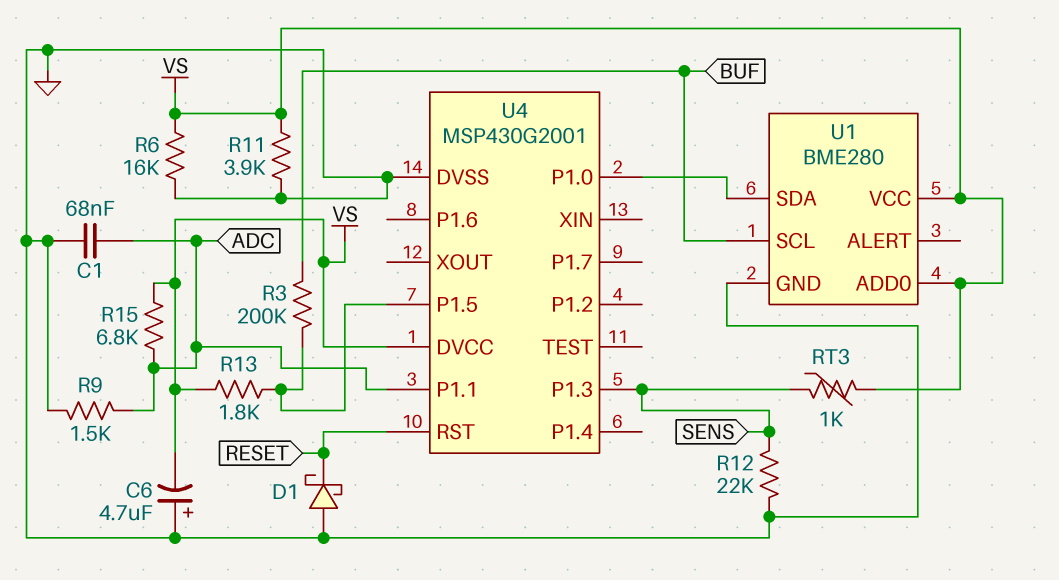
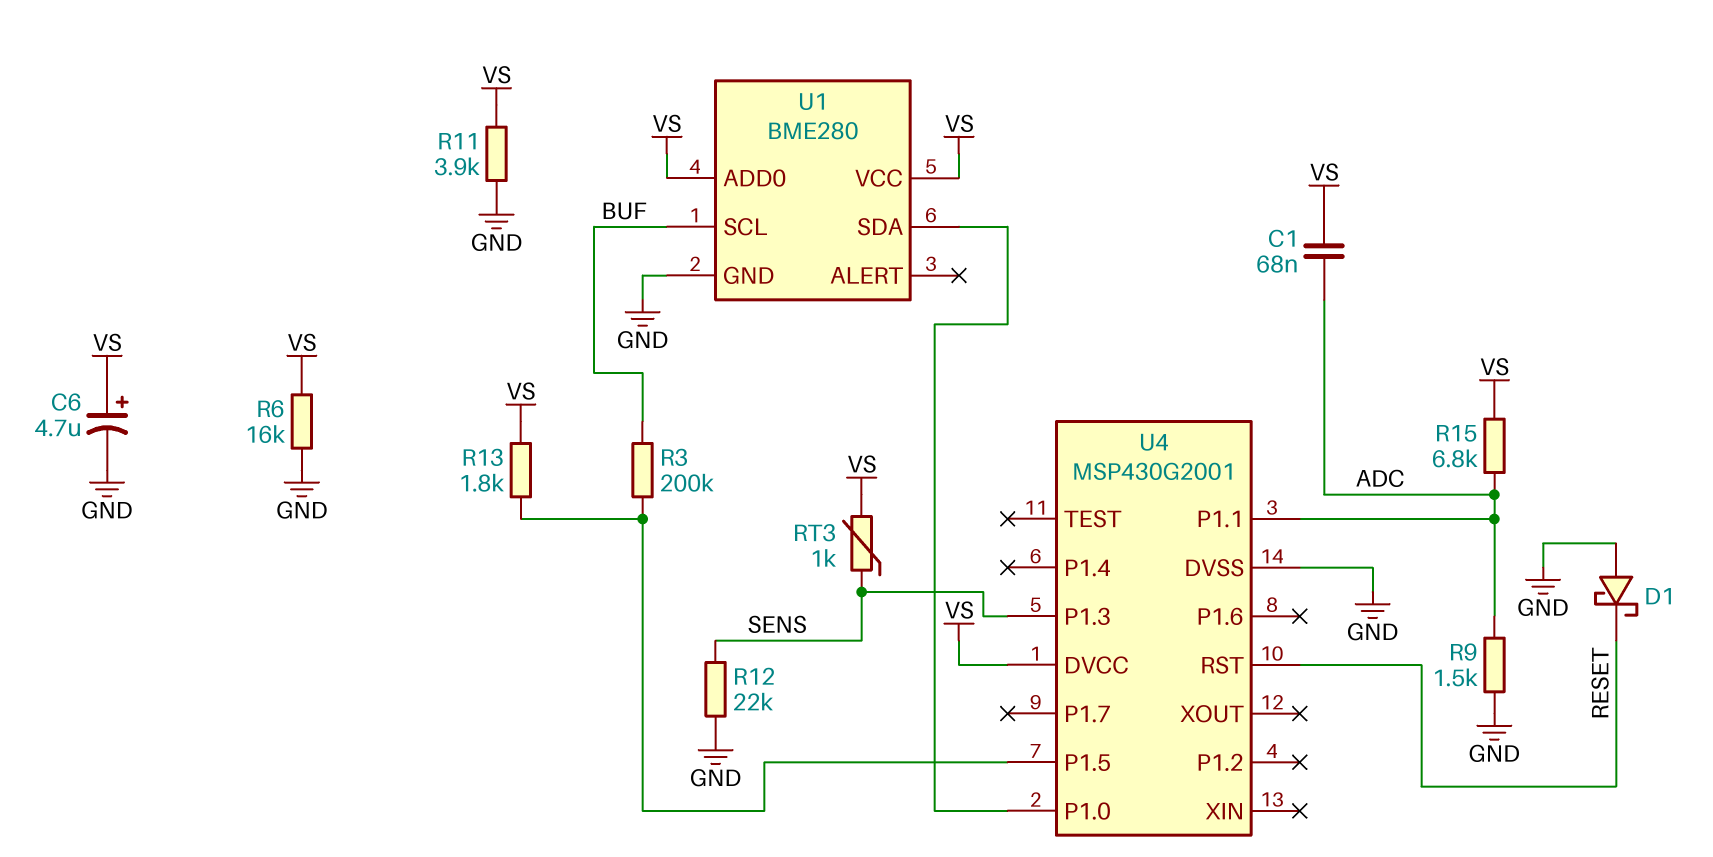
C1: 68nF (ADC, GND) -> 68nF (ADC, VS)
C6: 4.7uF (plus GND, minus VS) -> 4.7uF (plus VS, minus GND)

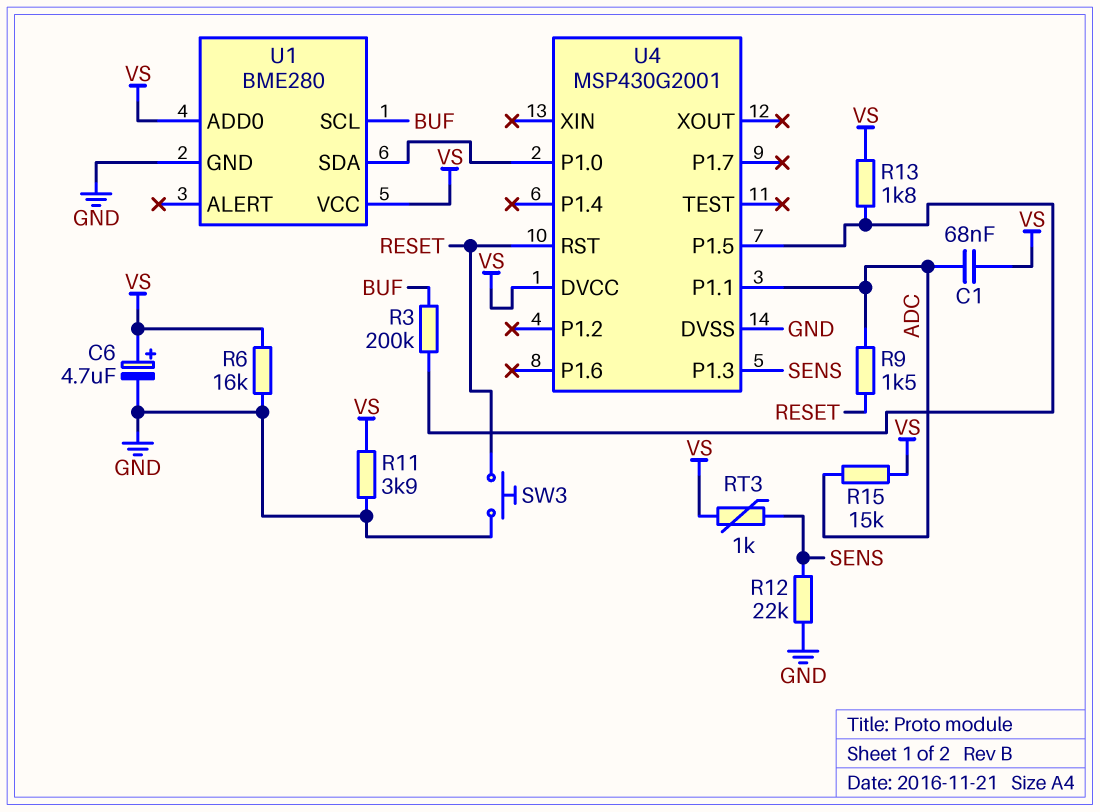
D1: schottky (A GND, K RESET) -> none
R9: 1.5k (ADC, GND) -> 1.5k (ADC, RESET)
R15: 6.8k (ADC, VS) -> 15k (ADC, VS)
SW3: none -> button (GND, RESET)

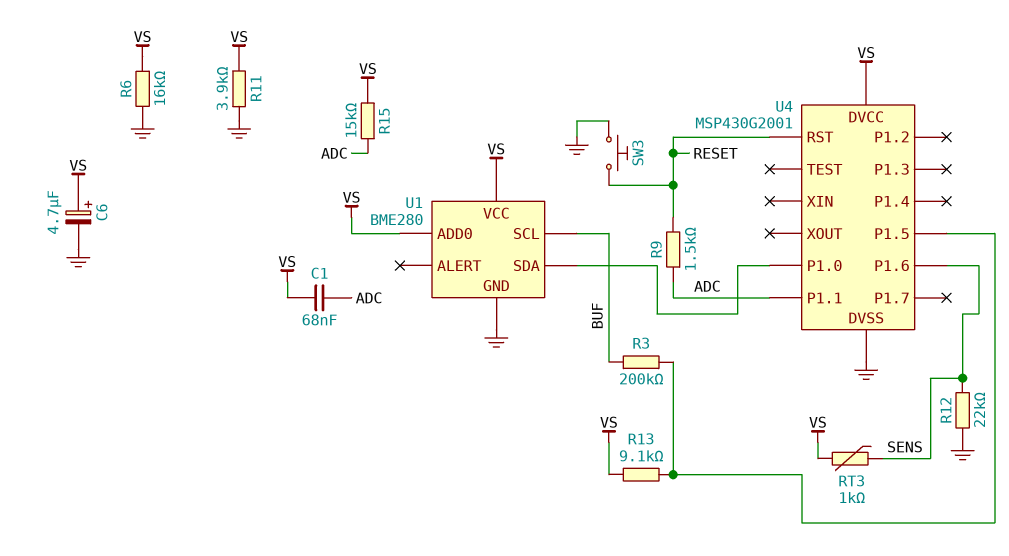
R13: 1.8k (U4/P1.5, VS) -> 9.1k (U4/P1.5, VS)
U4 pin P1.3: SENS -> none
U4 pin P1.6: none -> SENS

